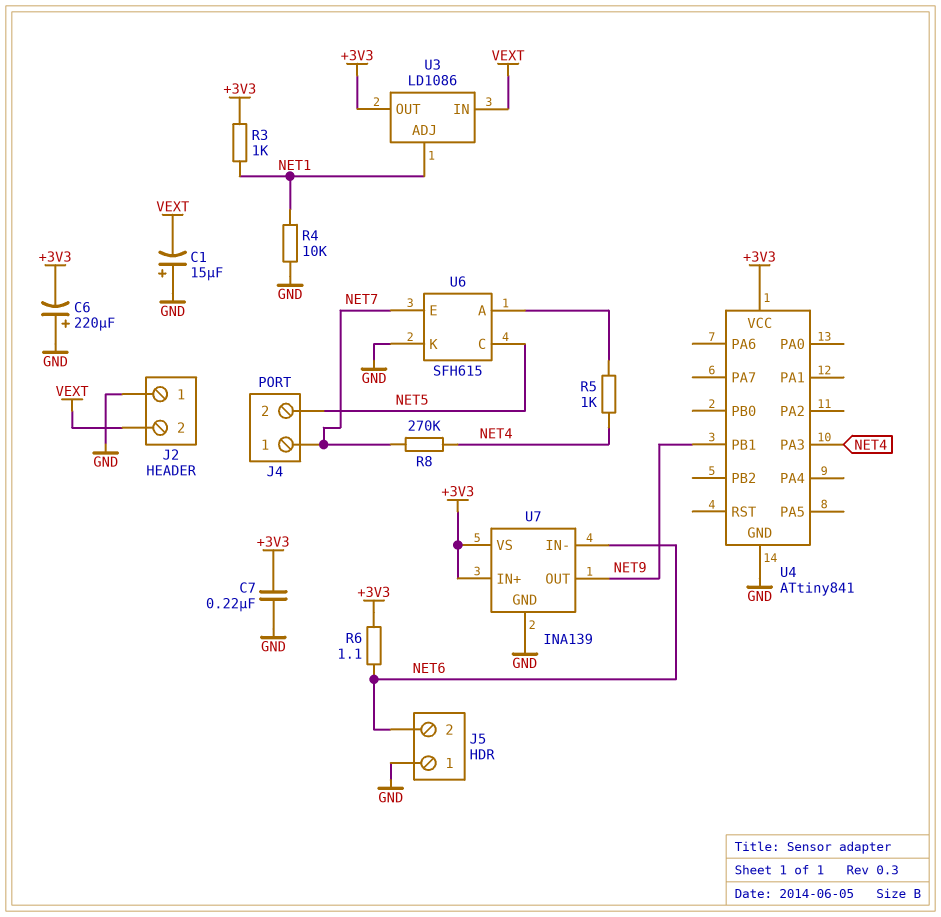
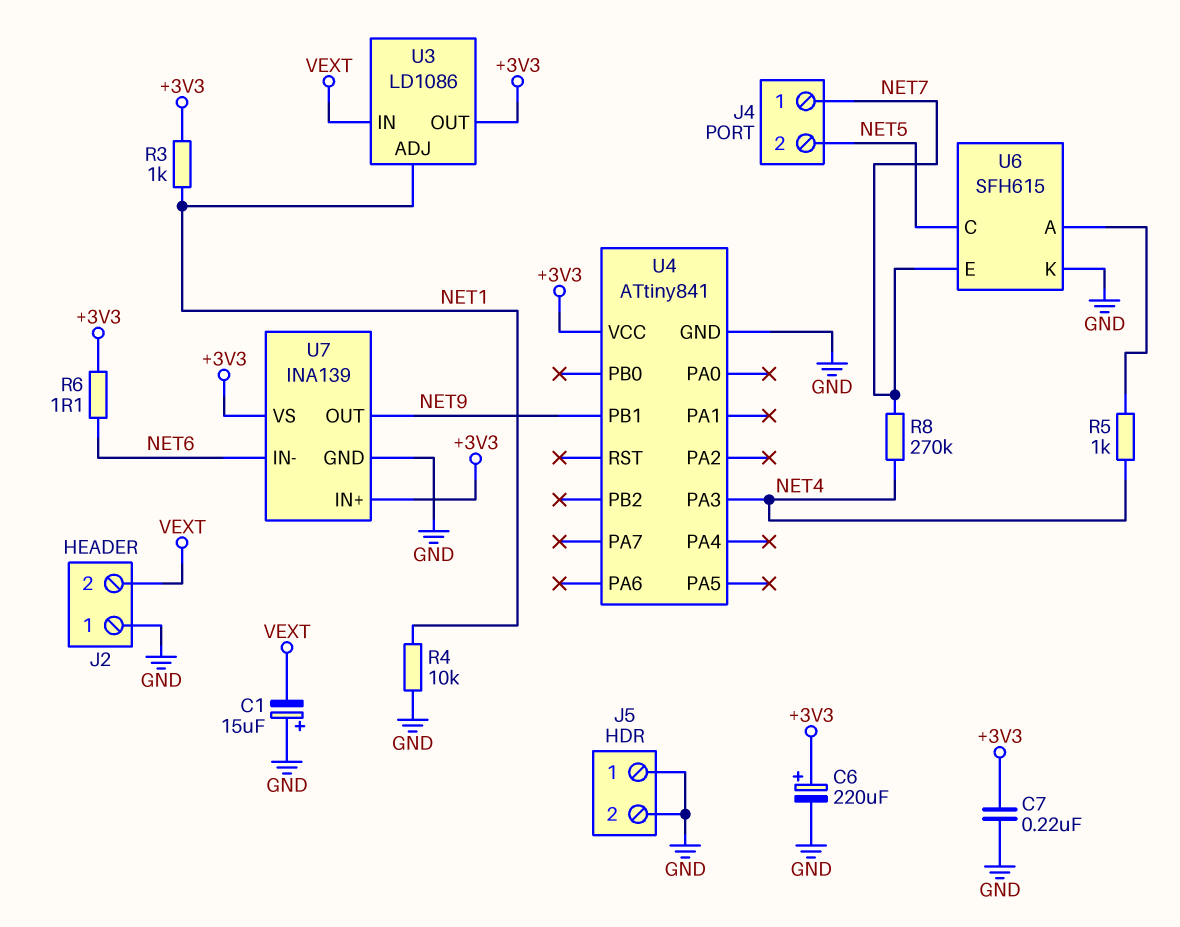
C6: 220uF (plus GND, minus +3V3) -> 220uF (plus +3V3, minus GND)
J5 pin 2: NET6 -> GND

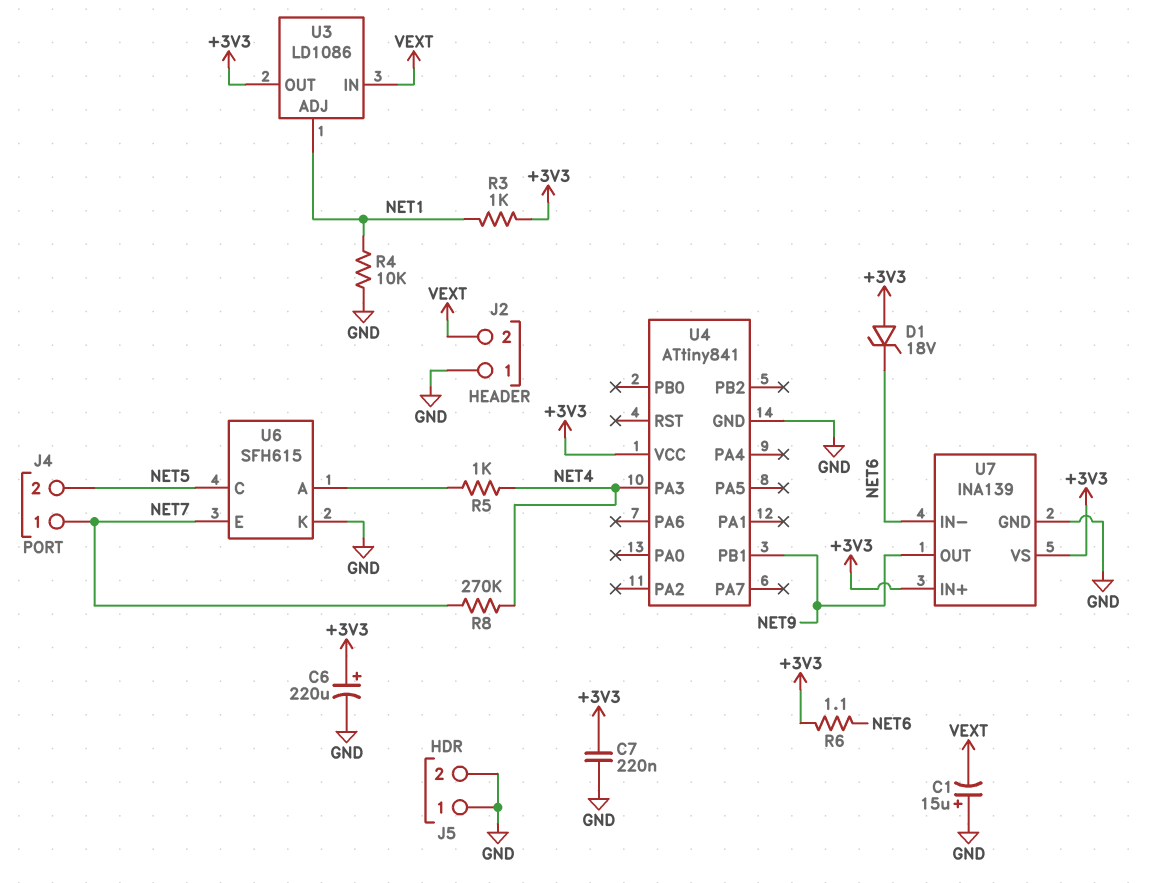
D1: none -> zener 18V (A +3V3, K NET6)

